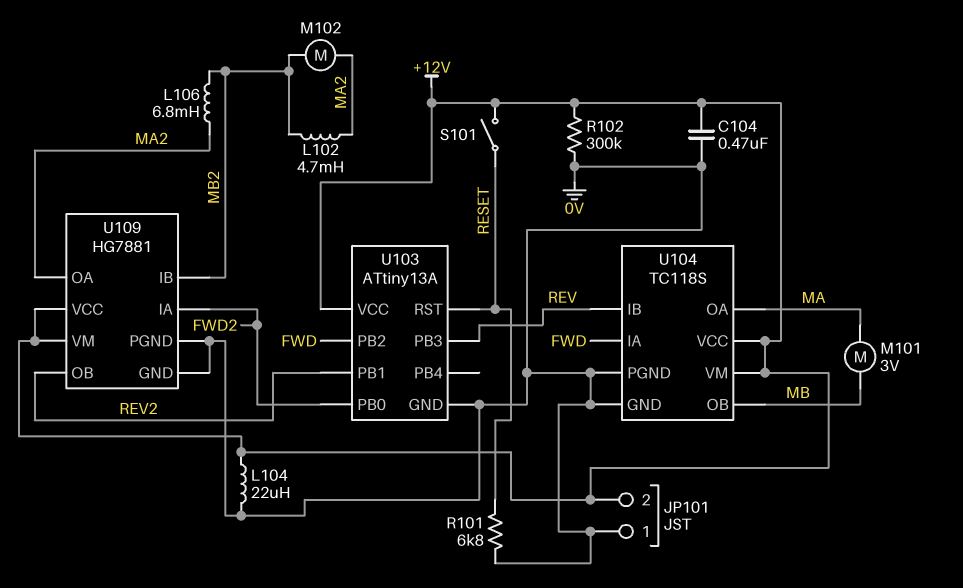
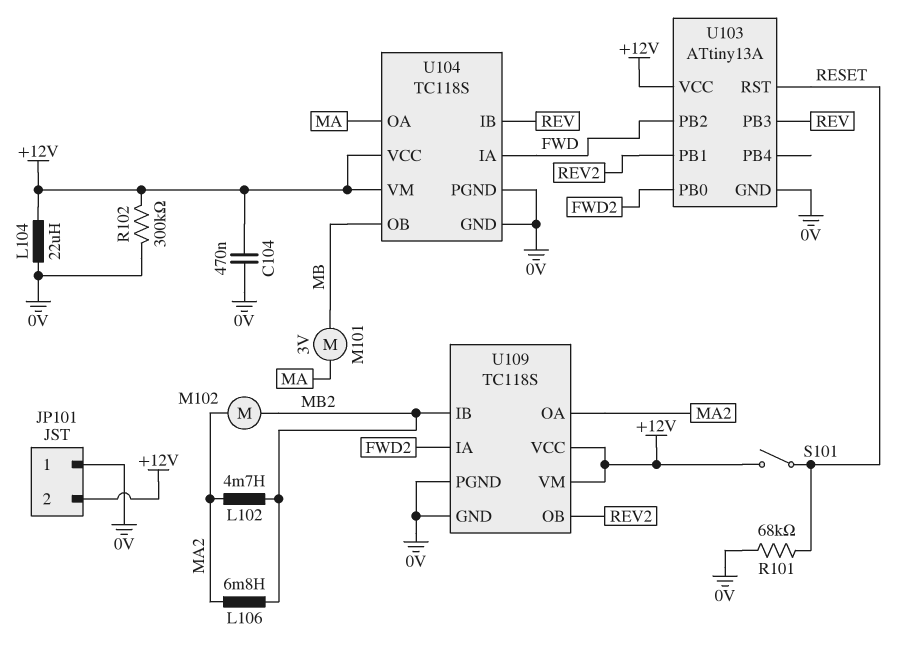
R101: 6.8k (0V, RESET) -> 68k (0V, RESET)
U109: HG7881 -> TC118S

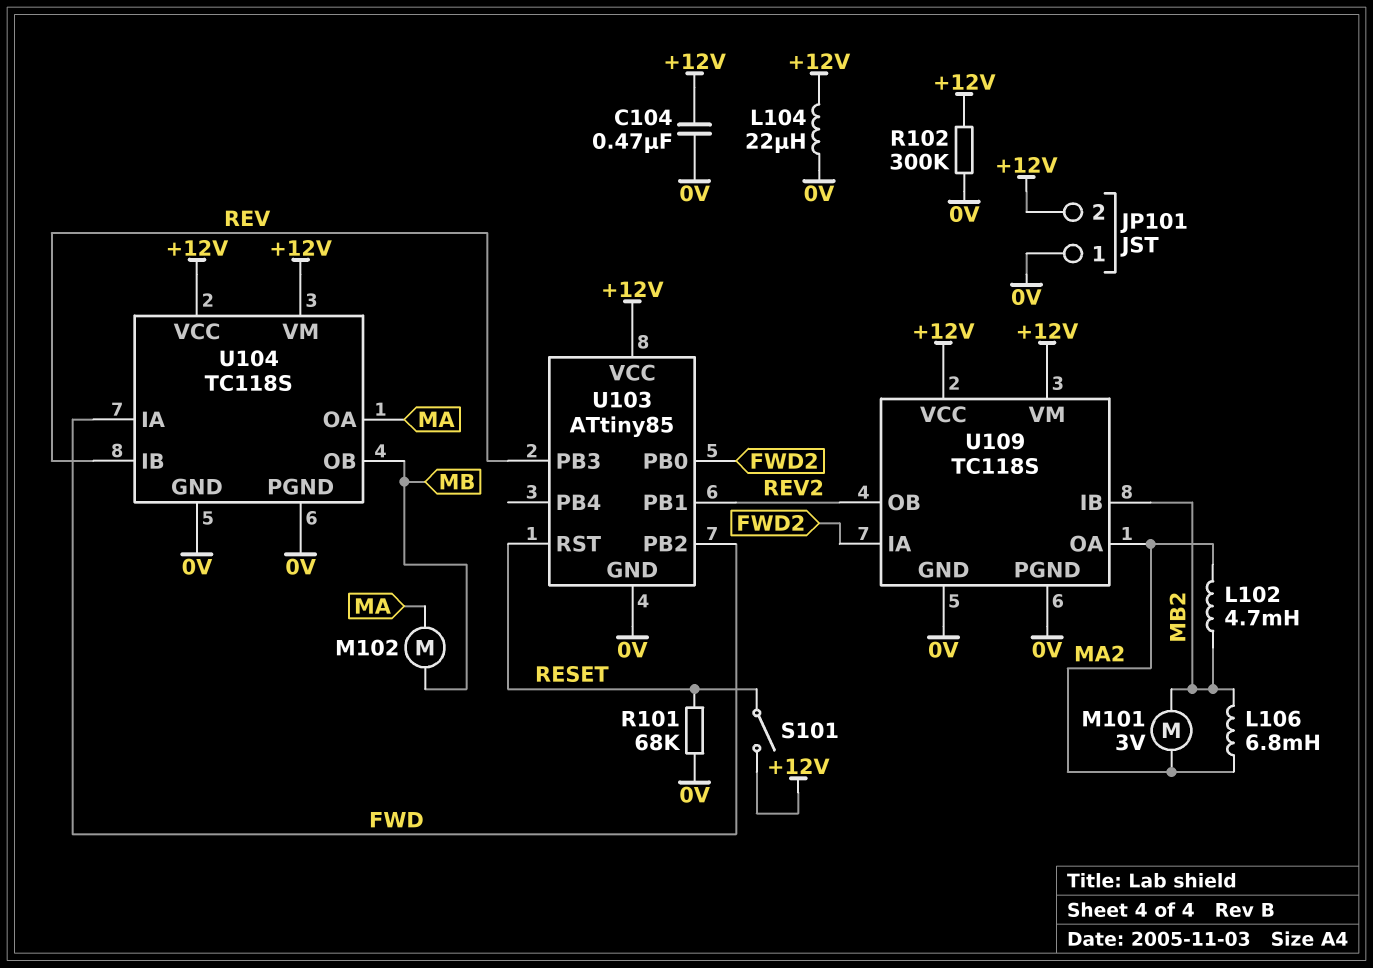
M101: motor 3V (MA, MB) -> motor 3V (MA2, MB2)
M102: motor (MA2, MB2) -> motor (MA, MB)
U103: ATtiny13A -> ATtiny85

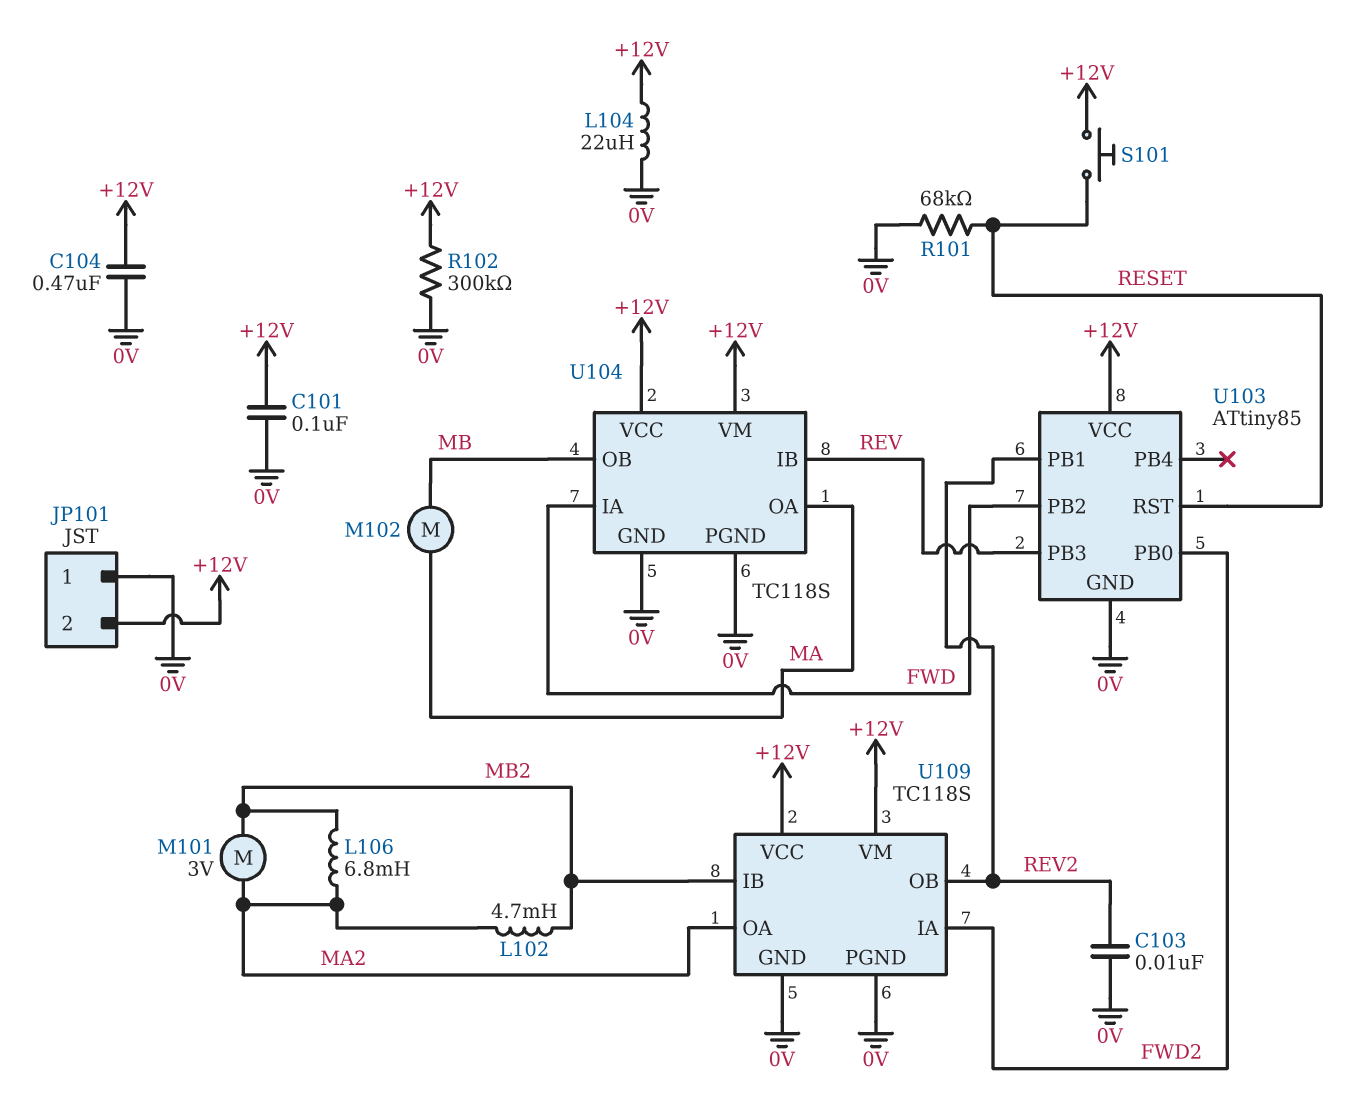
C101: none -> 100nF (+12V, 0V)
C103: none -> 10nF (0V, REV2)
S101: switch (+12V, RESET) -> button (+12V, RESET)

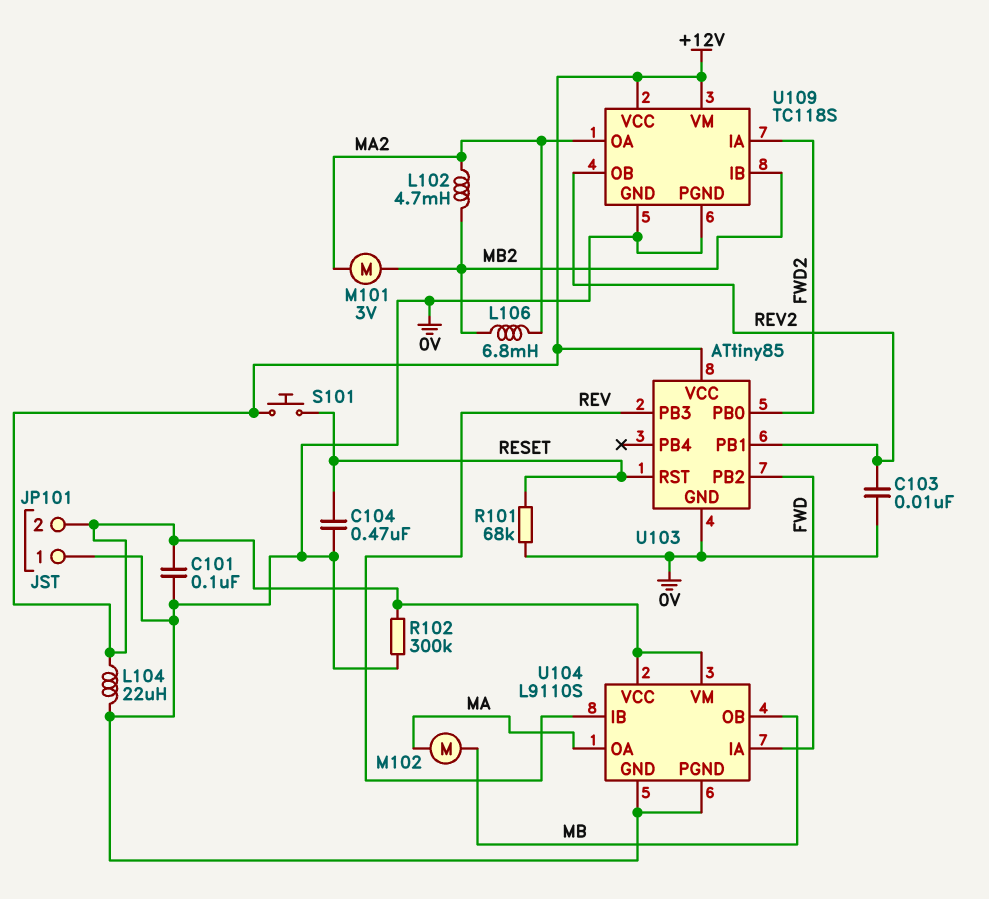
C104: 470nF (+12V, 0V) -> 470nF (0V, RESET)
U104: TC118S -> L9110S

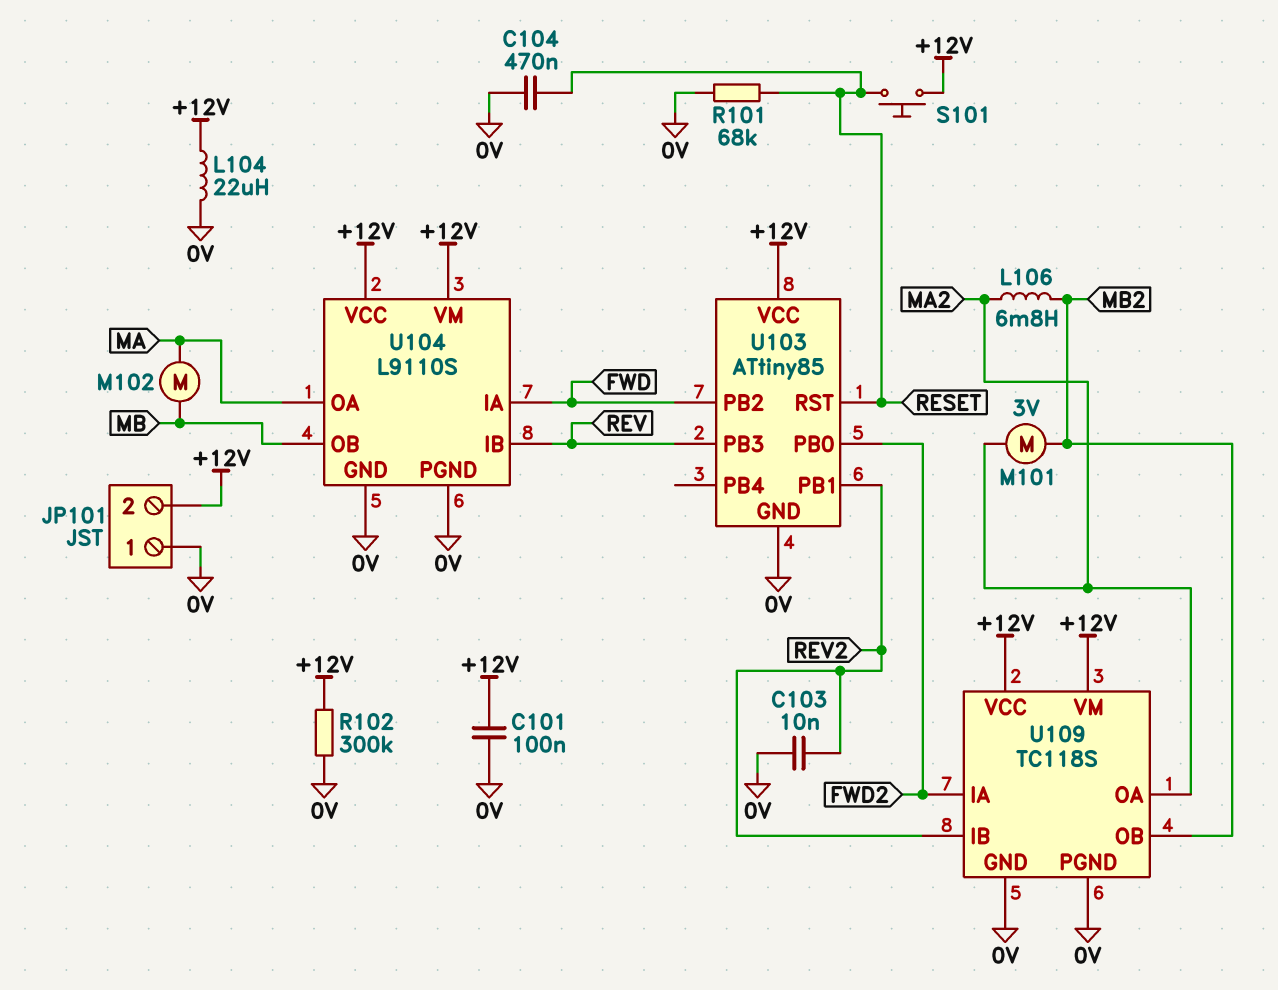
L102: 4.7mH (MA2, MB2) -> none
U109 pin IB: MB2 -> REV2
U109 pin OB: REV2 -> MB2

